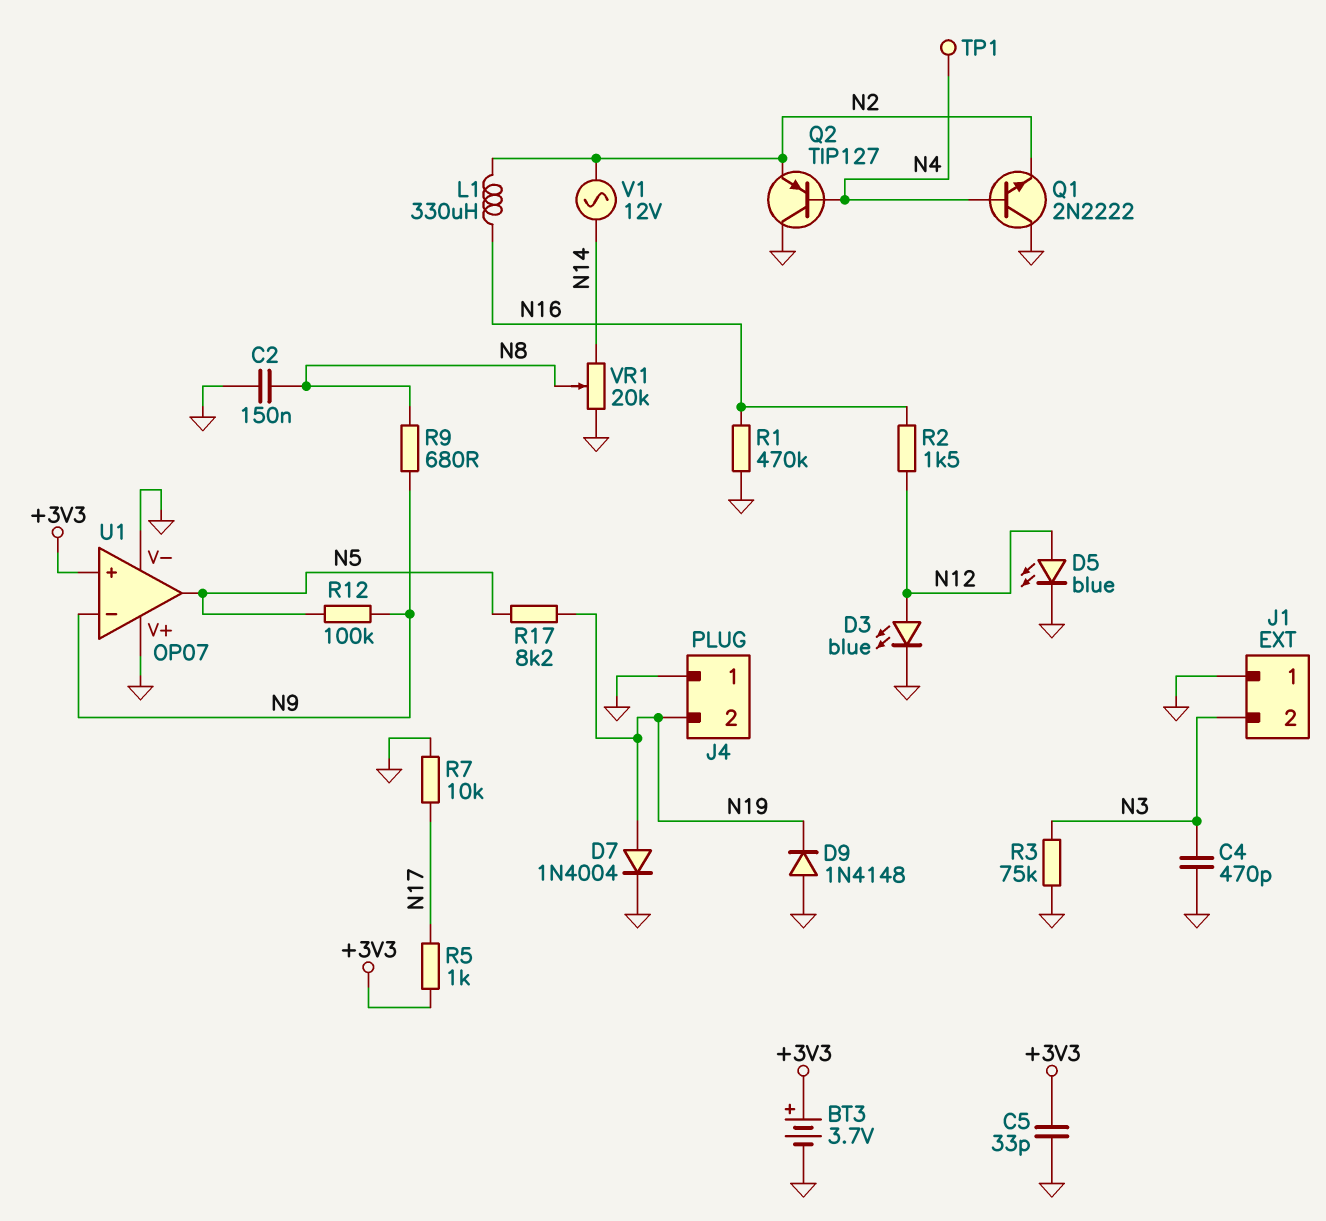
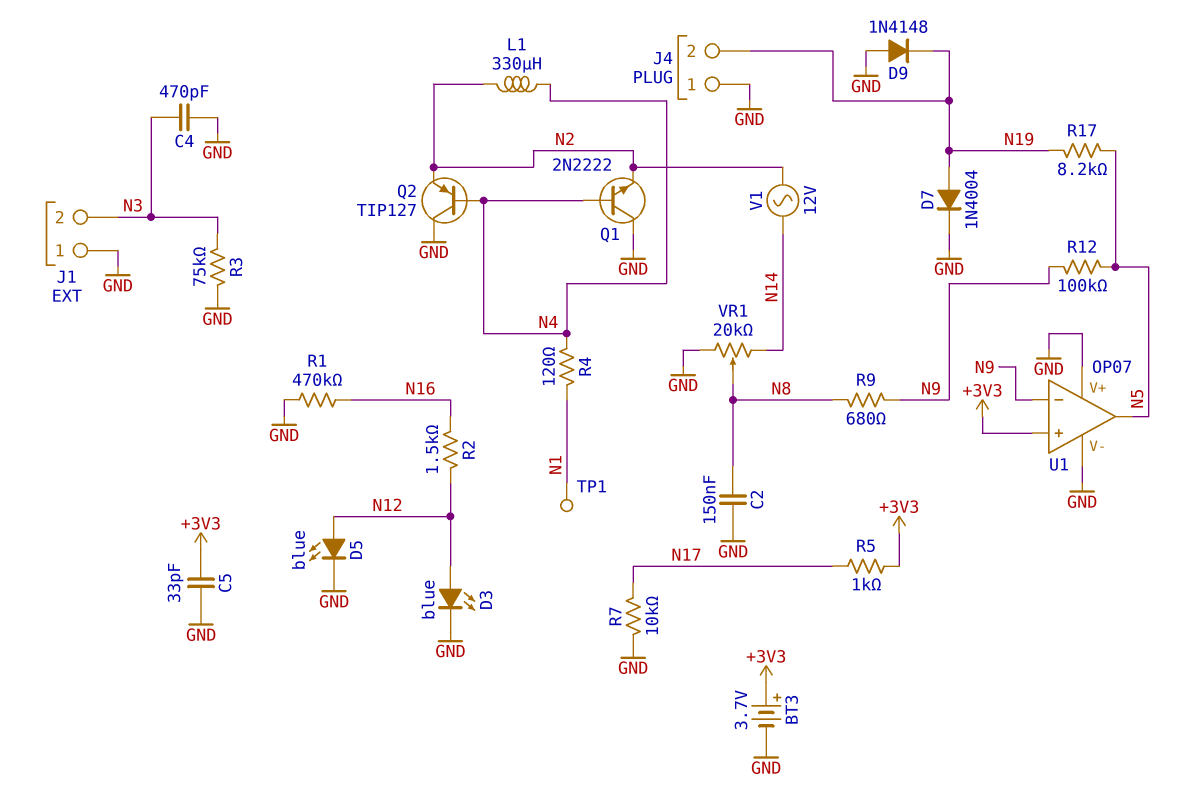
L1: 330uH (N2, N16) -> 330uH (N2, N4)
R4: none -> 120 (N1, N4)
TP1: test point (N4) -> test point (N1)

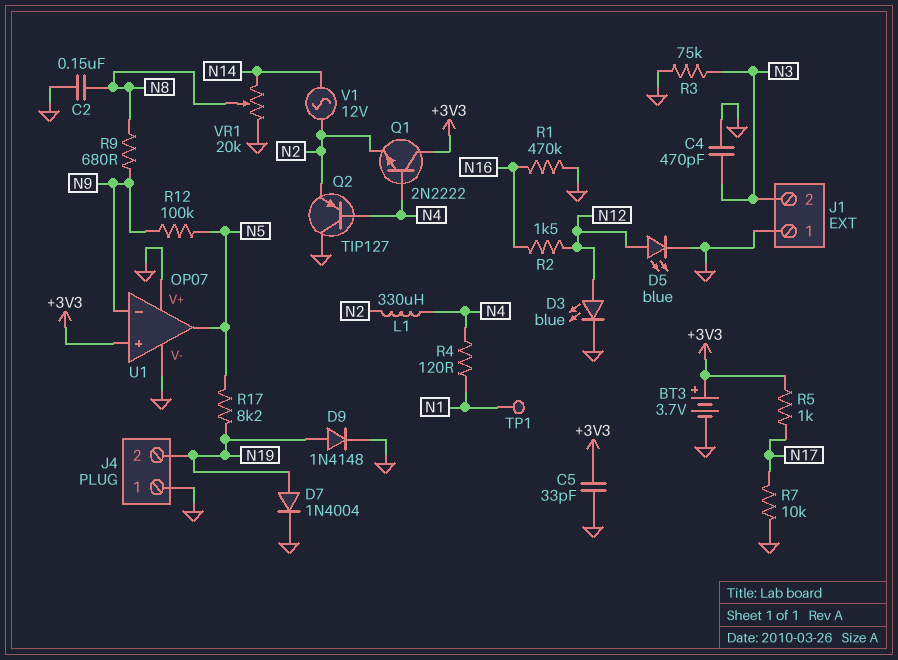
D9: diode 1N4148 (A GND, K N19) -> diode 1N4148 (A N19, K GND)
Q1: NPN 2N2222 (B N4, C GND, E N2) -> NPN 2N2222 (B N4, C +3V3, E N2)

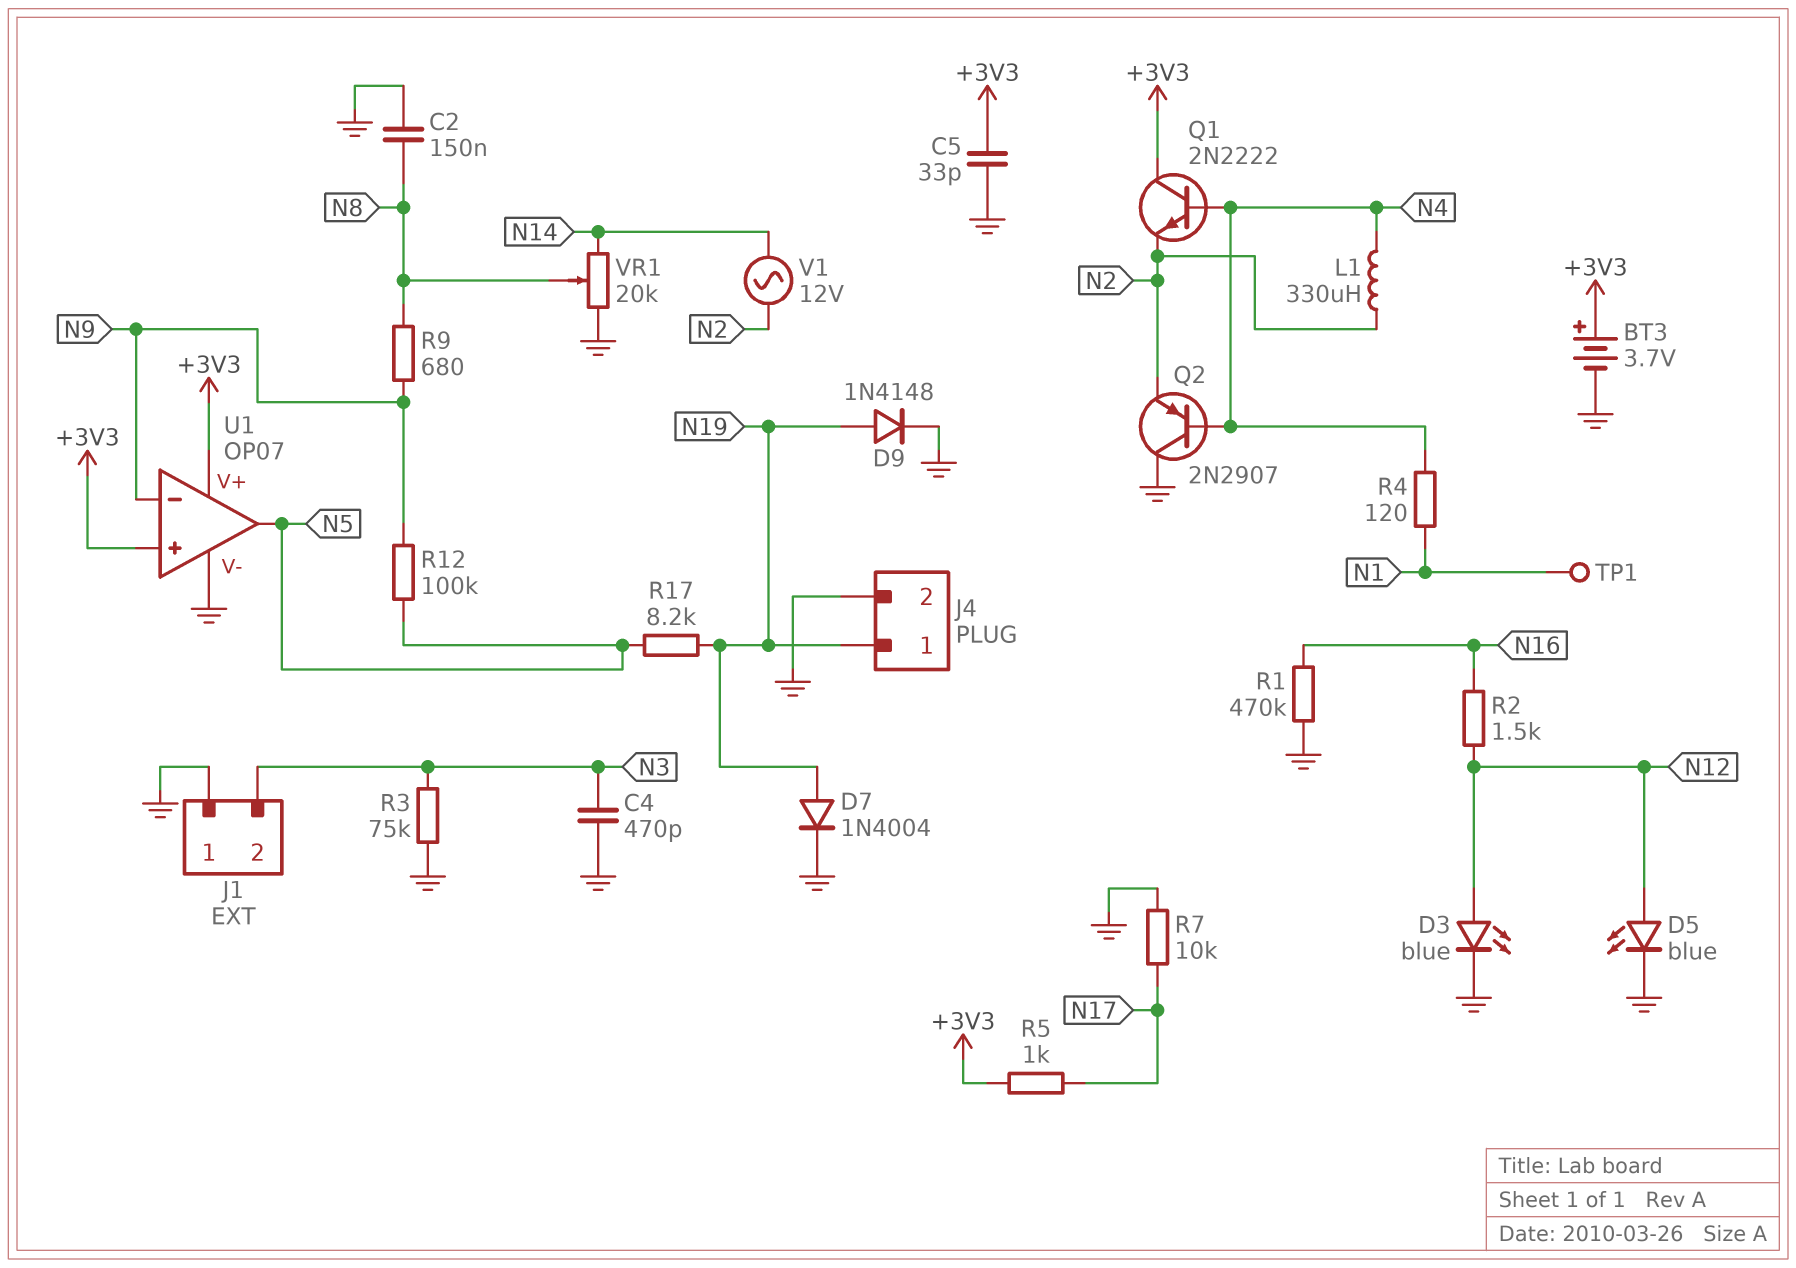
J4 pin 1: GND -> N19
J4 pin 2: N19 -> GND
Q2: PNP TIP127 (B N4, C GND, E N2) -> PNP 2N2907 (B N4, C GND, E N2)
U1 pin V+: GND -> +3V3

